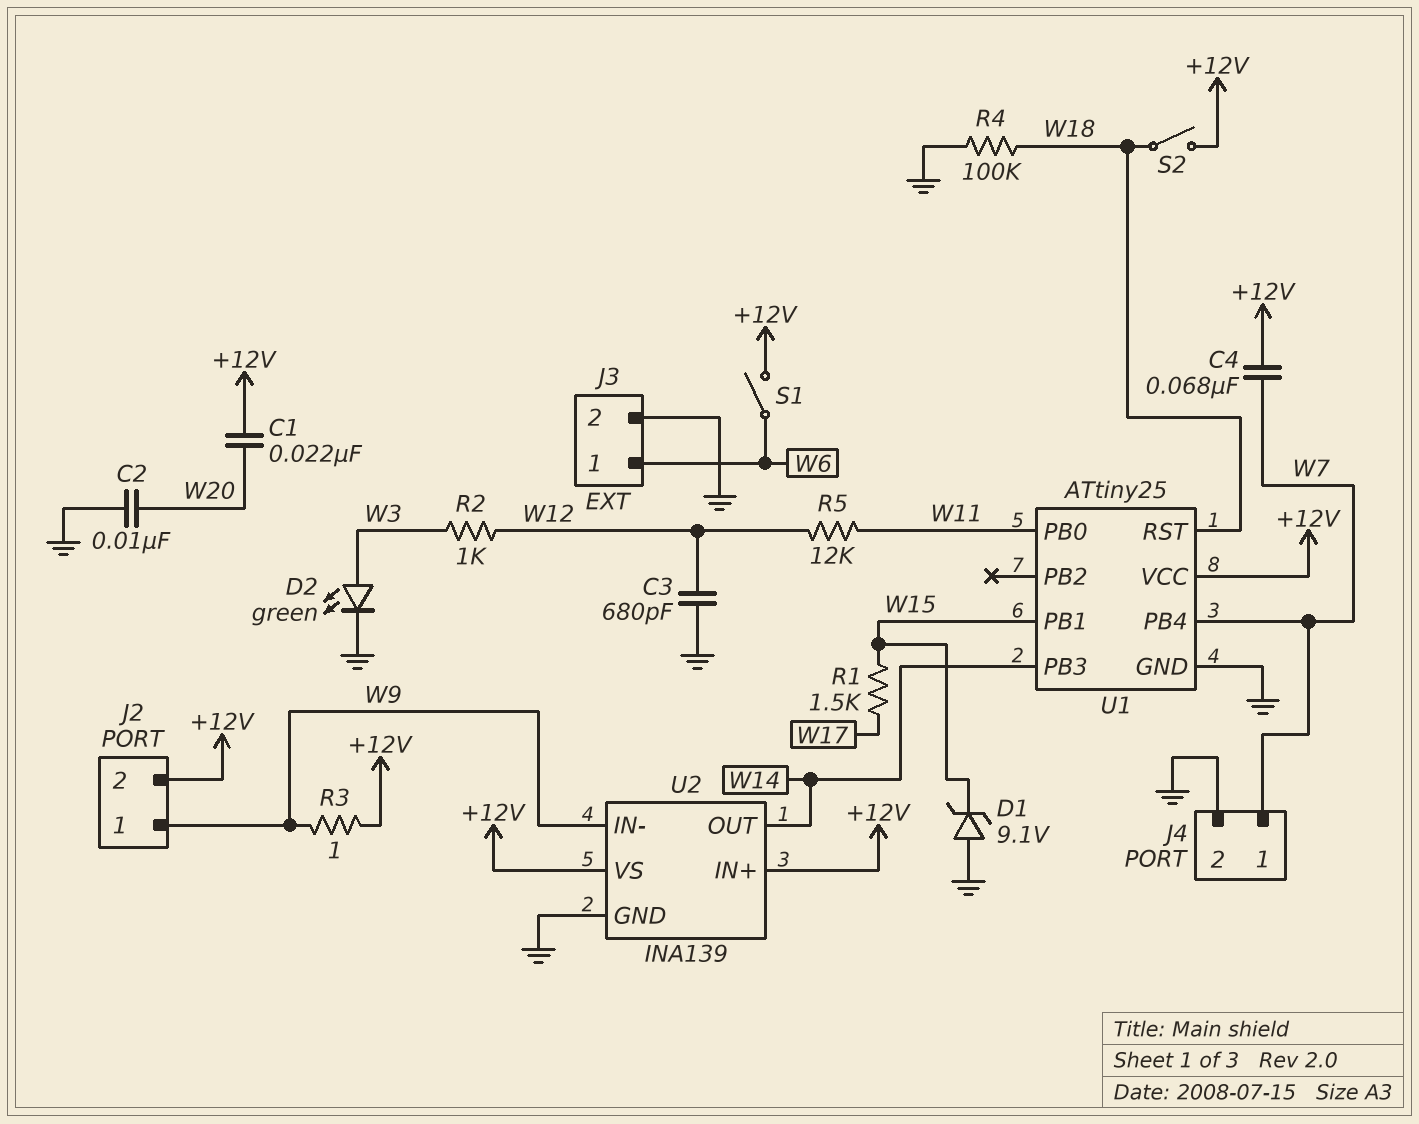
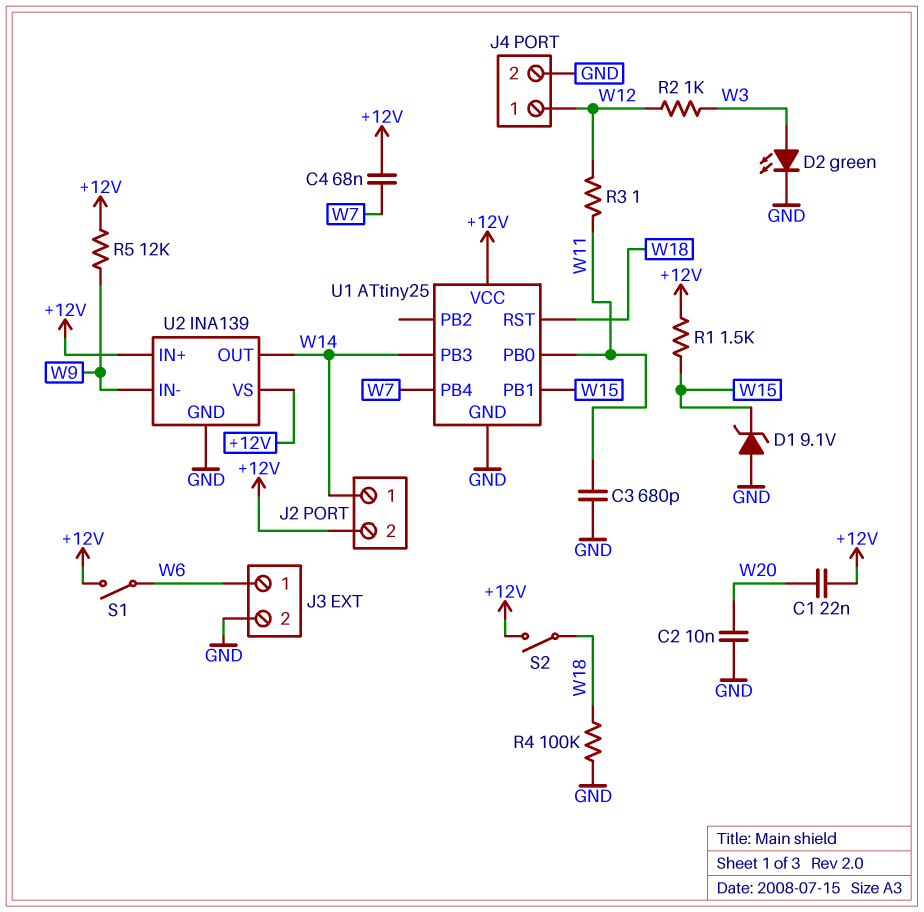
C3: 680pF (GND, W12) -> 680pF (GND, W11)
J2 pin 1: W9 -> W14
J4 pin 1: W7 -> W12
R1: 1.5k (W15, W17) -> 1.5k (+12V, W15)
R3: 1 (+12V, W9) -> 1 (W11, W12)
R5: 12k (W11, W12) -> 12k (+12V, W9)

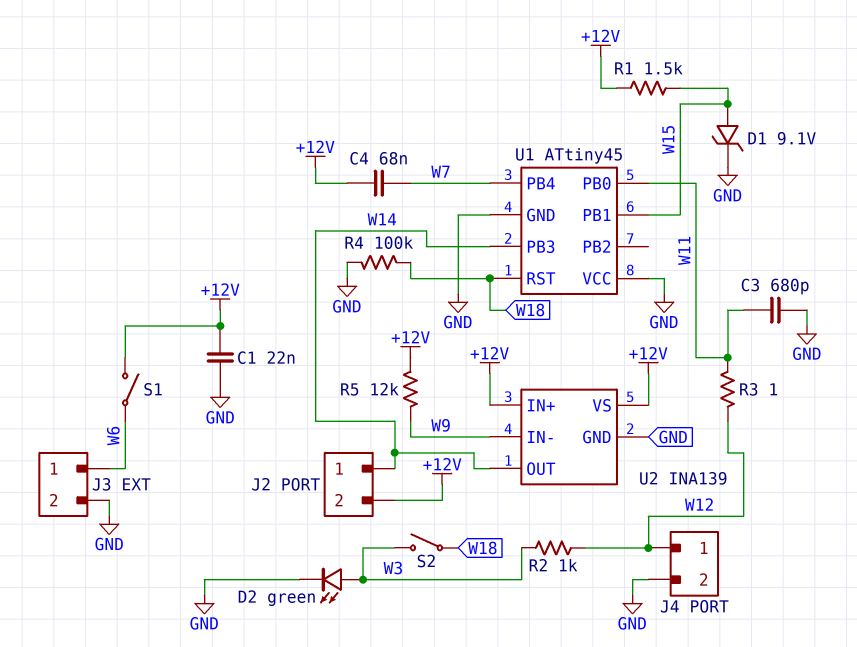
C1: 22nF (+12V, W20) -> 22nF (+12V, GND)
C2: 10nF (GND, W20) -> none
D1: zener 9.1V (A GND, K W15) -> zener 9.1V (A W15, K GND)
S2: switch (+12V, W18) -> switch (W3, W18)
U1: ATtiny25 -> ATtiny45
U1 pin VCC: +12V -> GND

